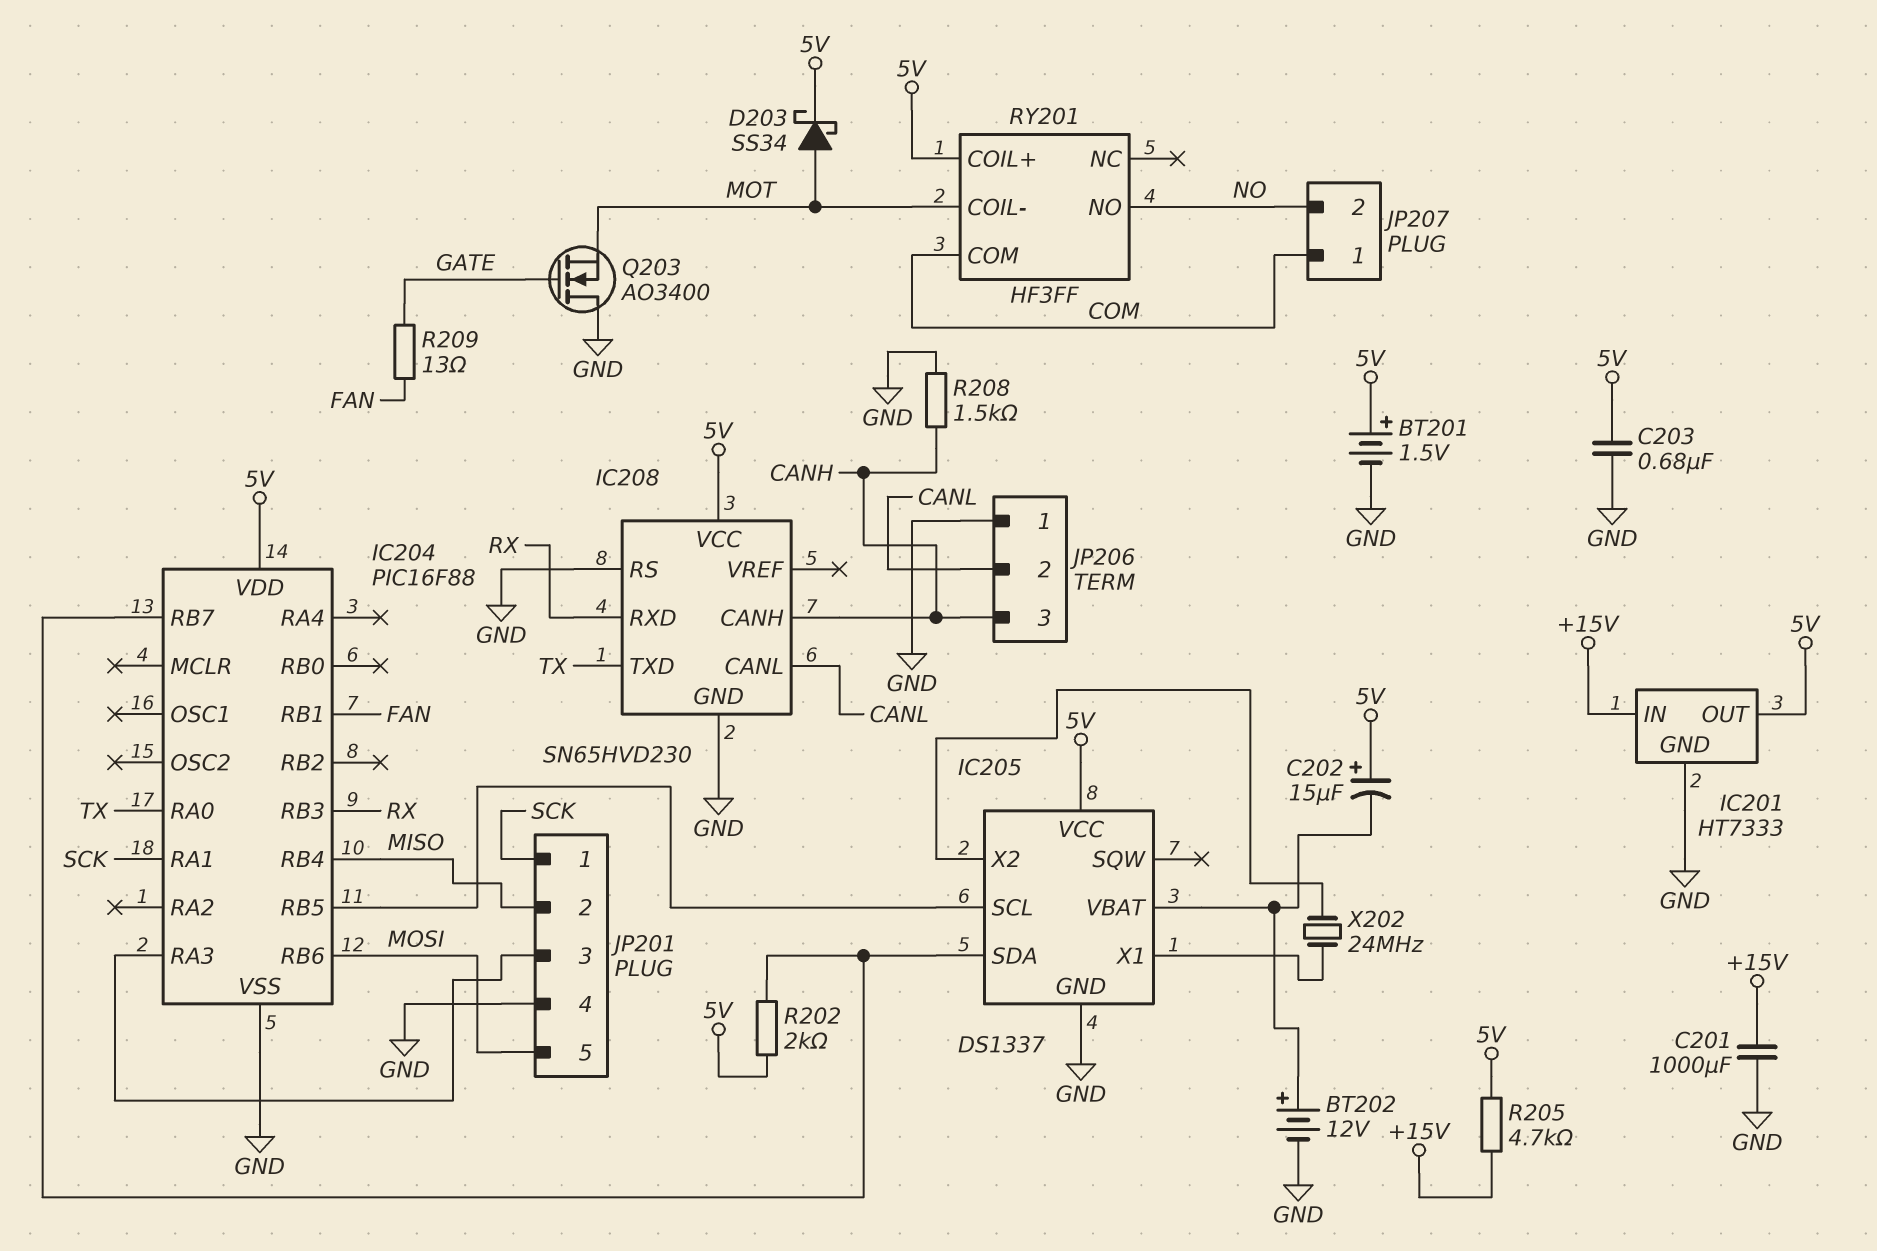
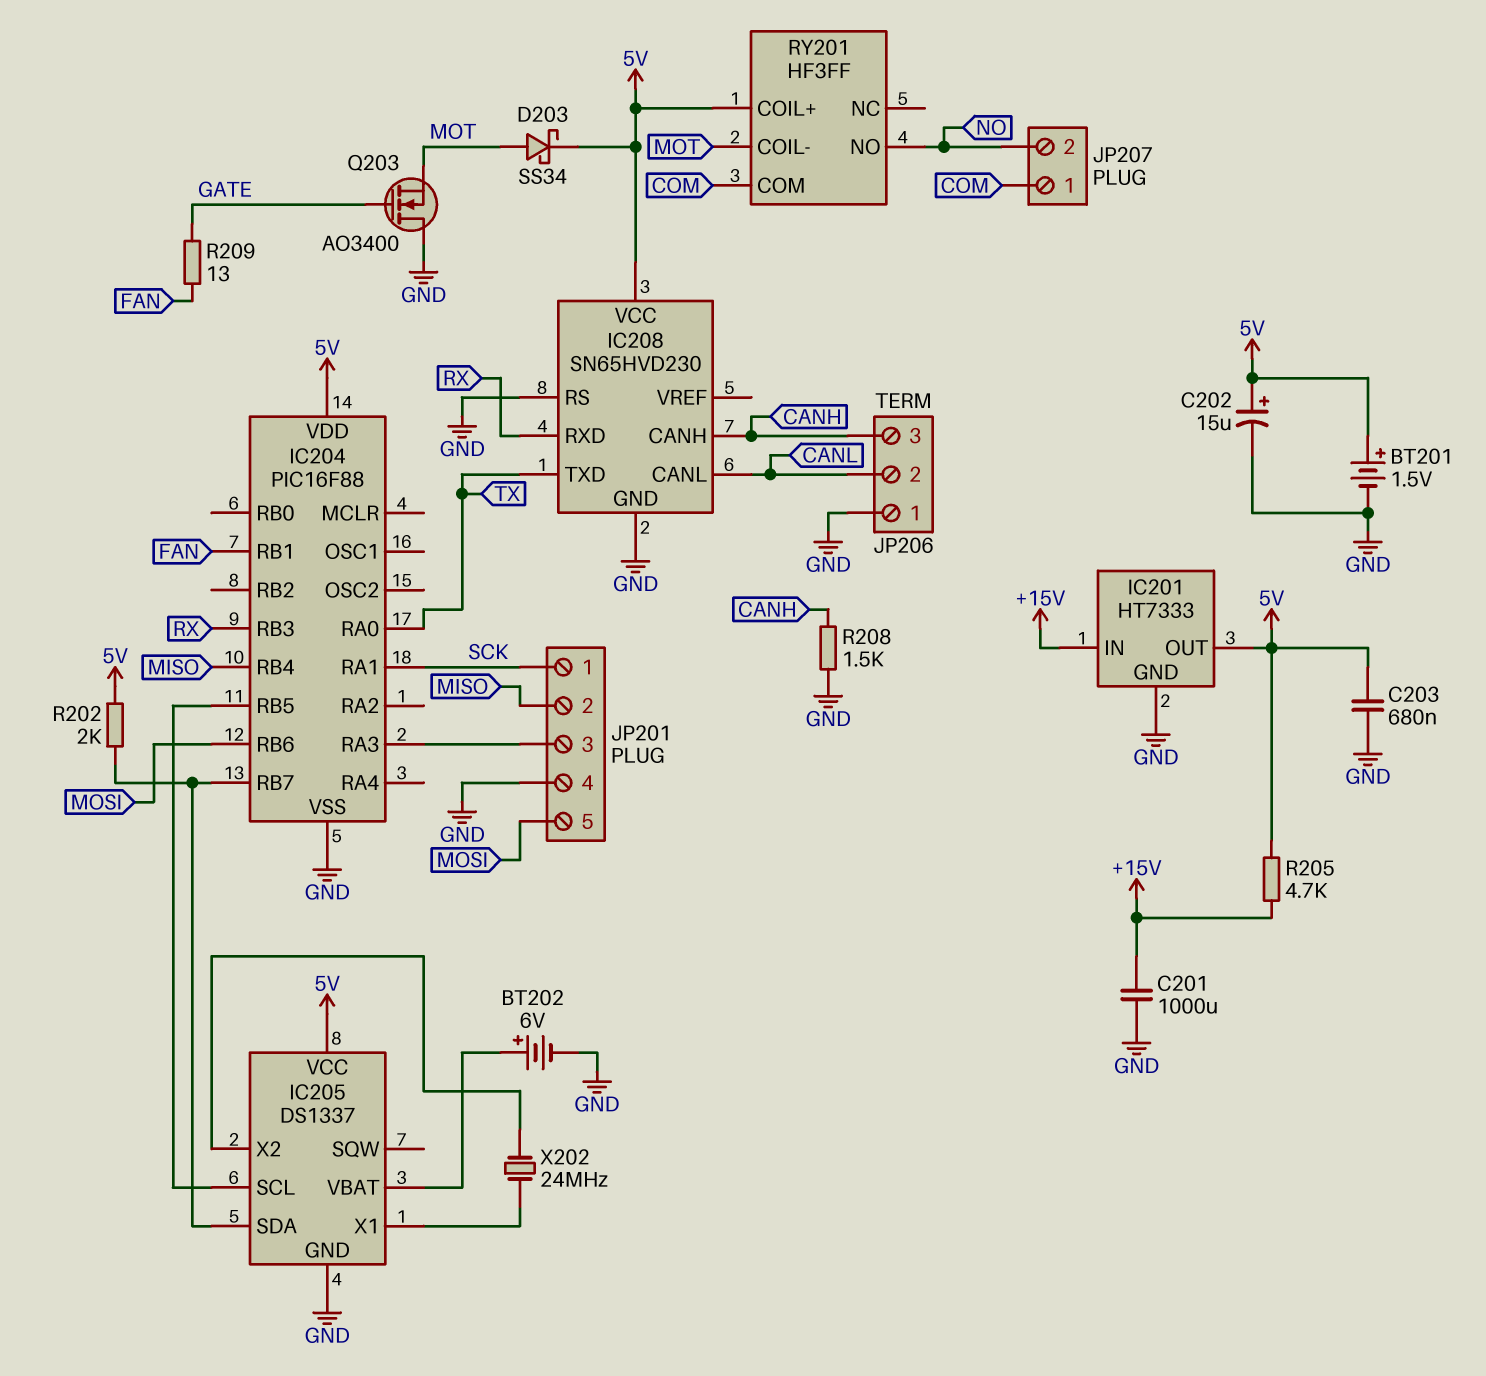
BT202: 12V (plus IC205/VBAT, minus GND) -> 6V (plus IC205/VBAT, minus GND)
C202: 15uF (plus 5V, minus IC205/VBAT) -> 15uF (plus 5V, minus GND)

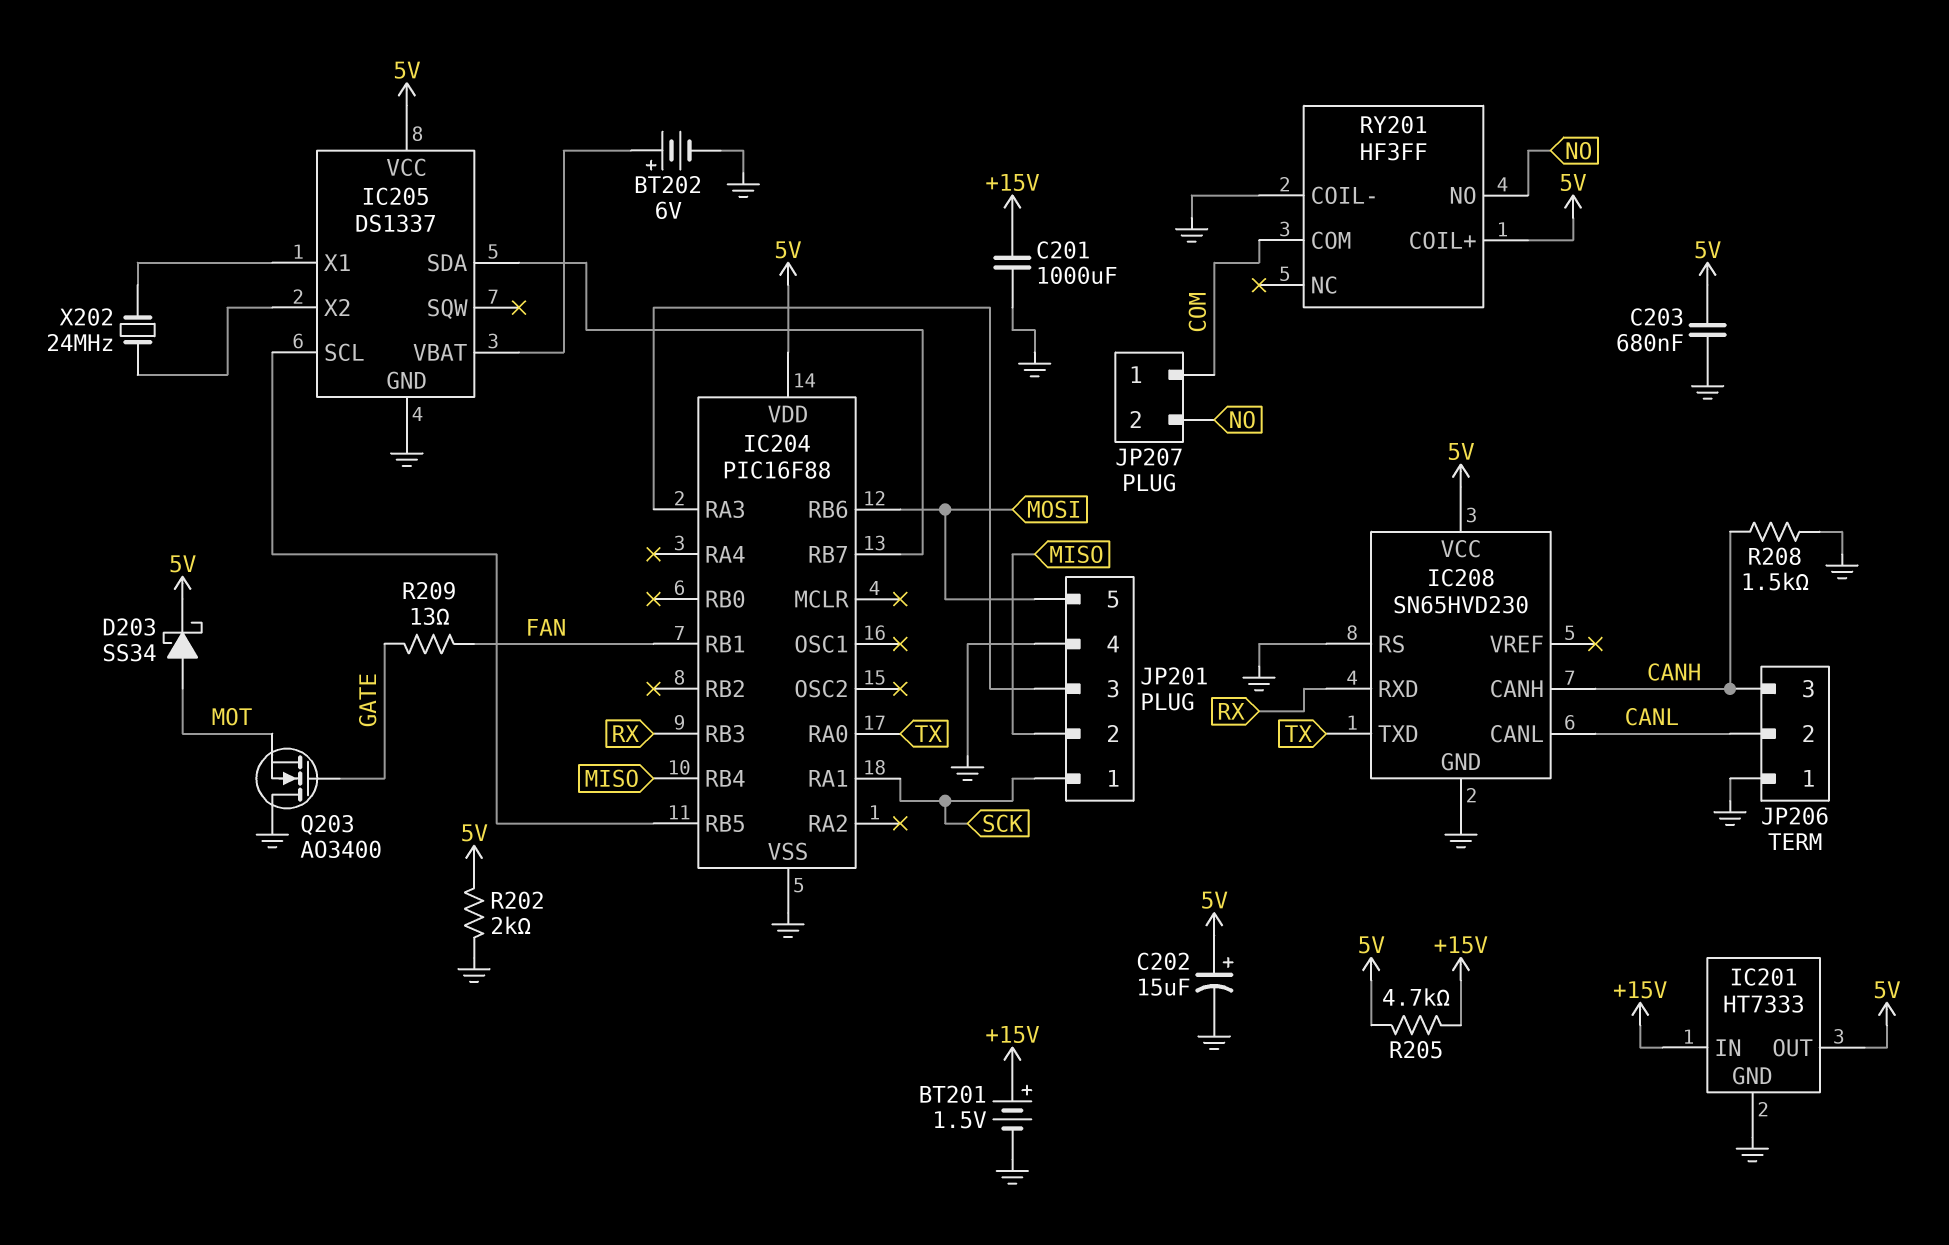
BT201: 1.5V (plus 5V, minus GND) -> 1.5V (plus +15V, minus GND)
R202: 2k (5V, IC204/RB7) -> 2k (5V, GND)
RY201 pin COIL-: MOT -> GND

